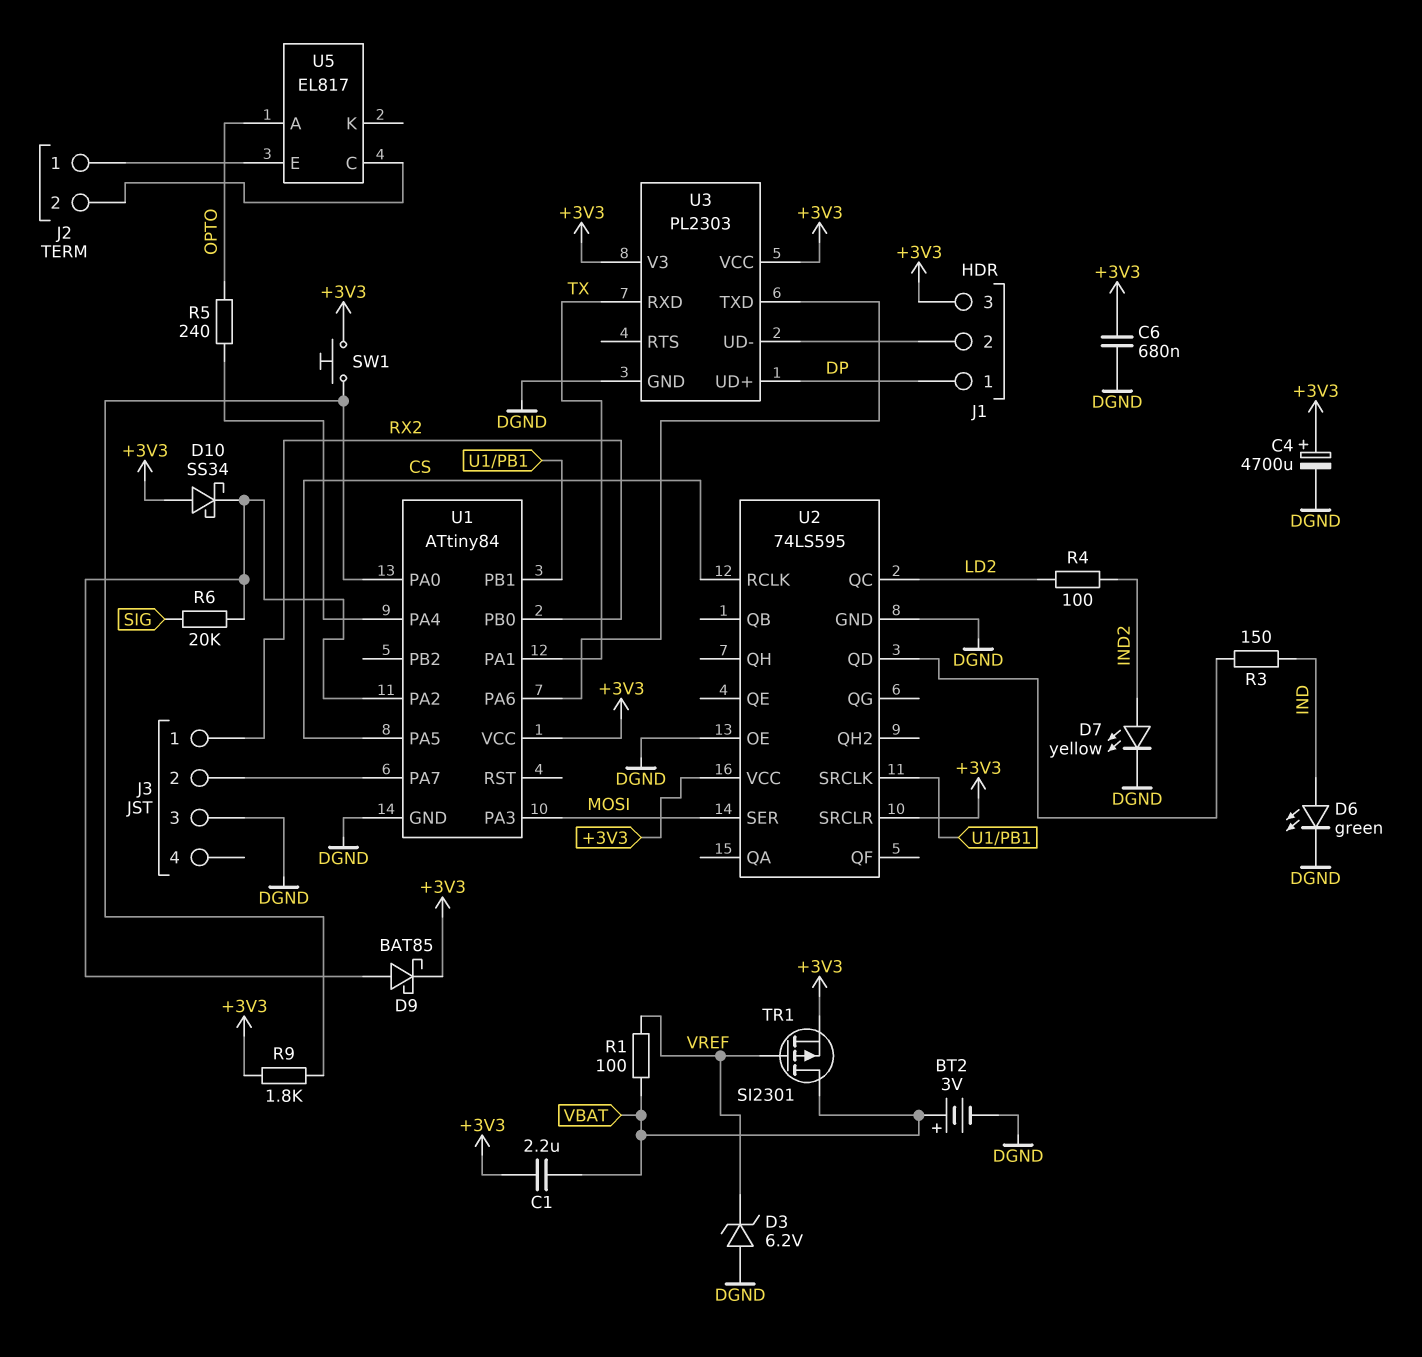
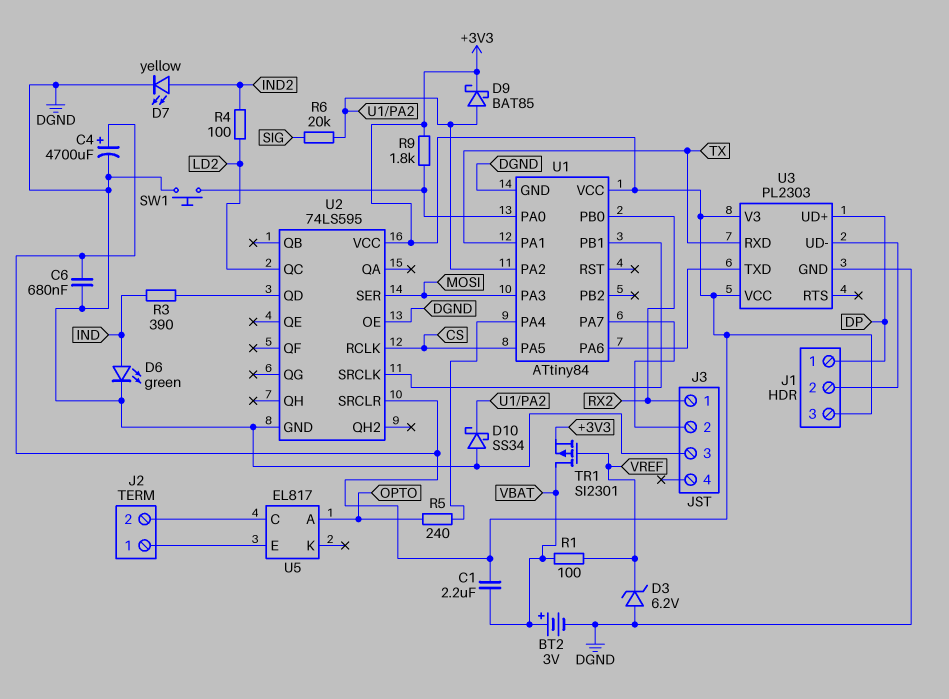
D10: schottky SS34 (A +3V3, K U1/PA2) -> schottky SS34 (A DGND, K U1/PA2)
R3: 150 (IND, U2/QD) -> 390 (IND, U2/QD)
SW1: button (+3V3, U1/PA0) -> button (DGND, U1/PA0)

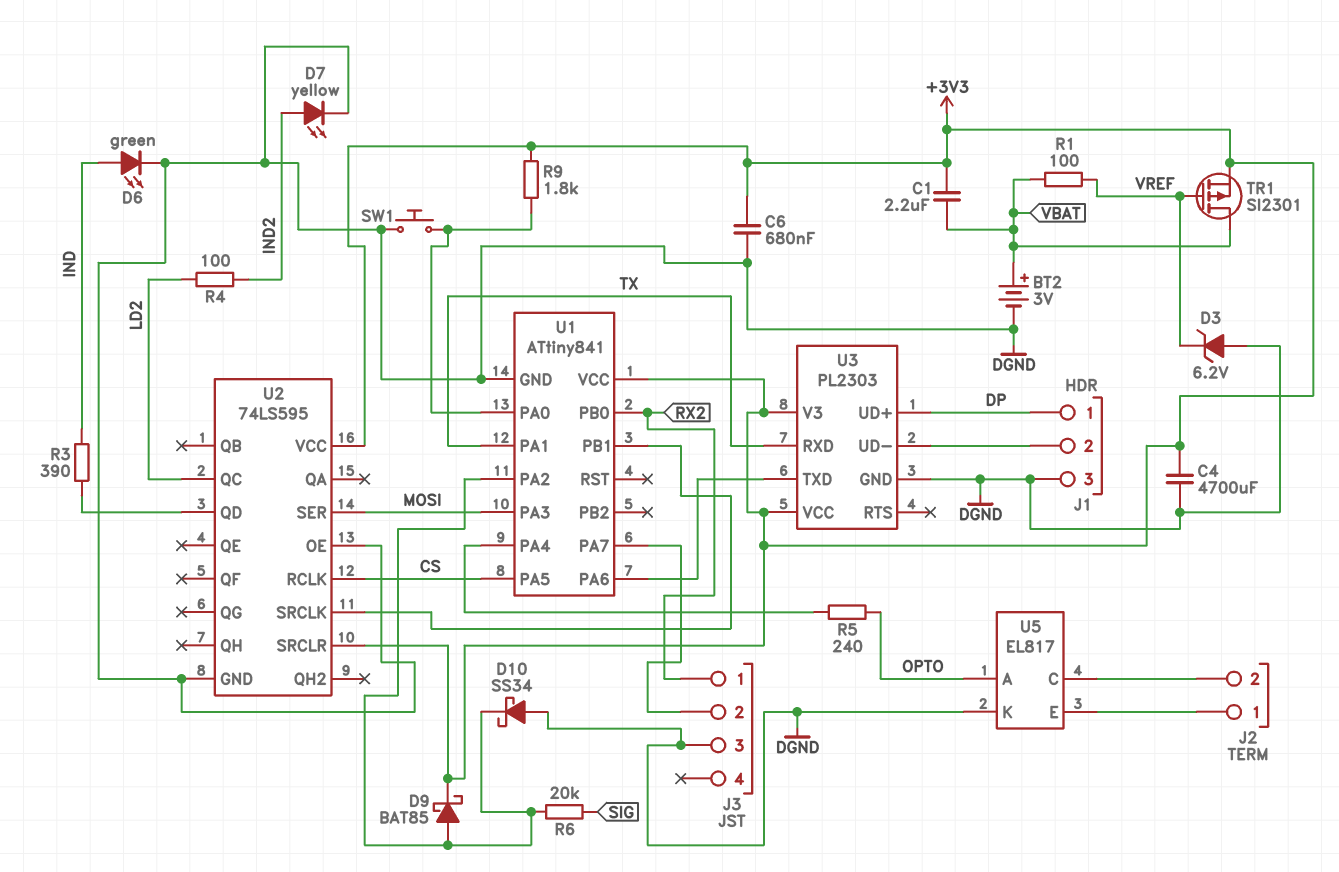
C4: 4700uF (plus +3V3, minus DGND) -> 4700uF (+3V3, DGND)
J1 pin 3: +3V3 -> DGND
U1: ATtiny84 -> ATtiny841
U5 pin K: none -> DGND

